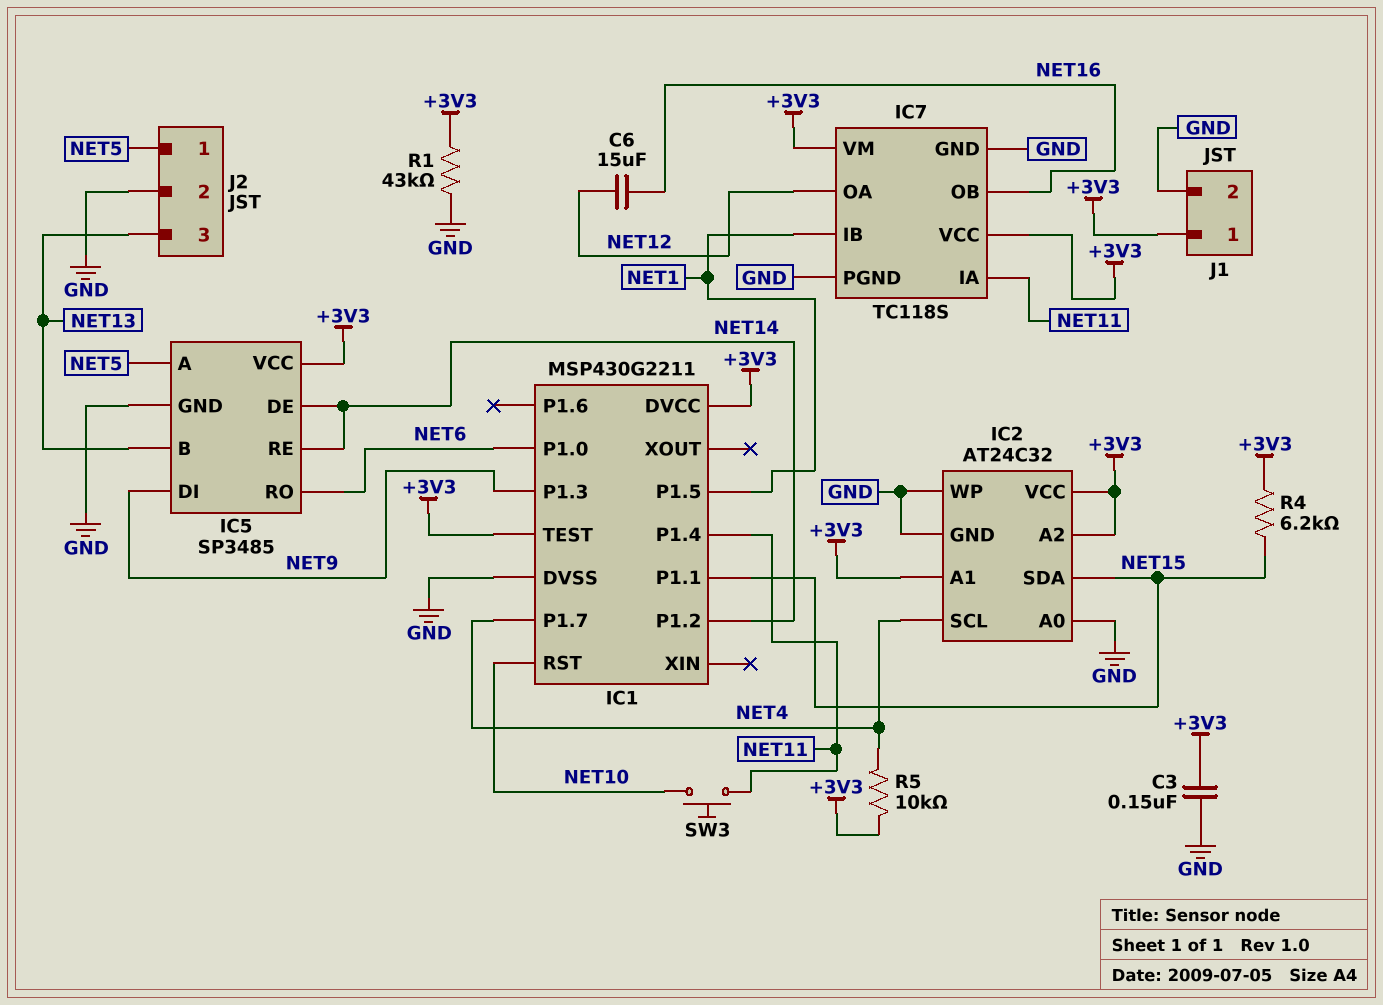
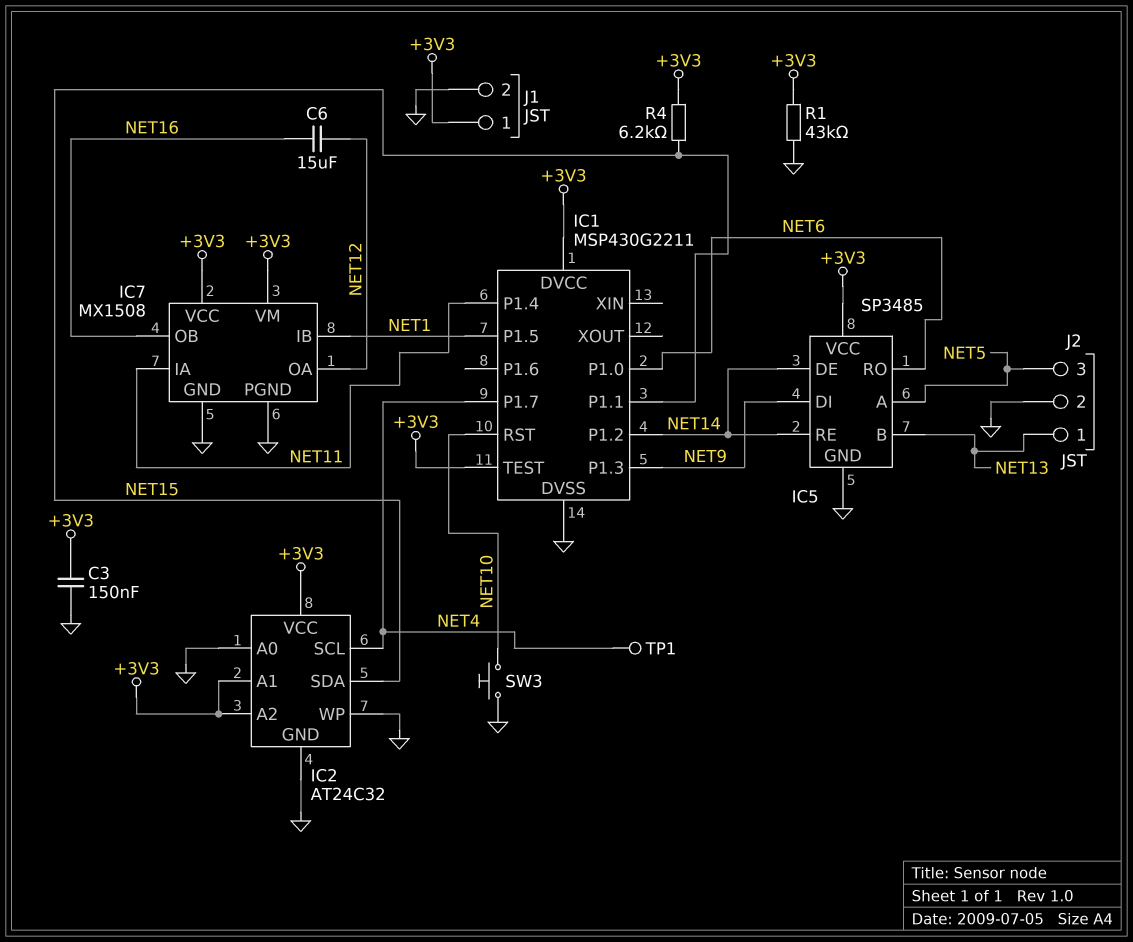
IC7: TC118S -> MX1508
J2 pin 1: NET5 -> NET13
J2 pin 3: NET13 -> NET5
R5: 10k (+3V3, NET4) -> none
SW3: button (NET10, NET11) -> button (GND, NET10)
TP1: none -> test point (NET4)

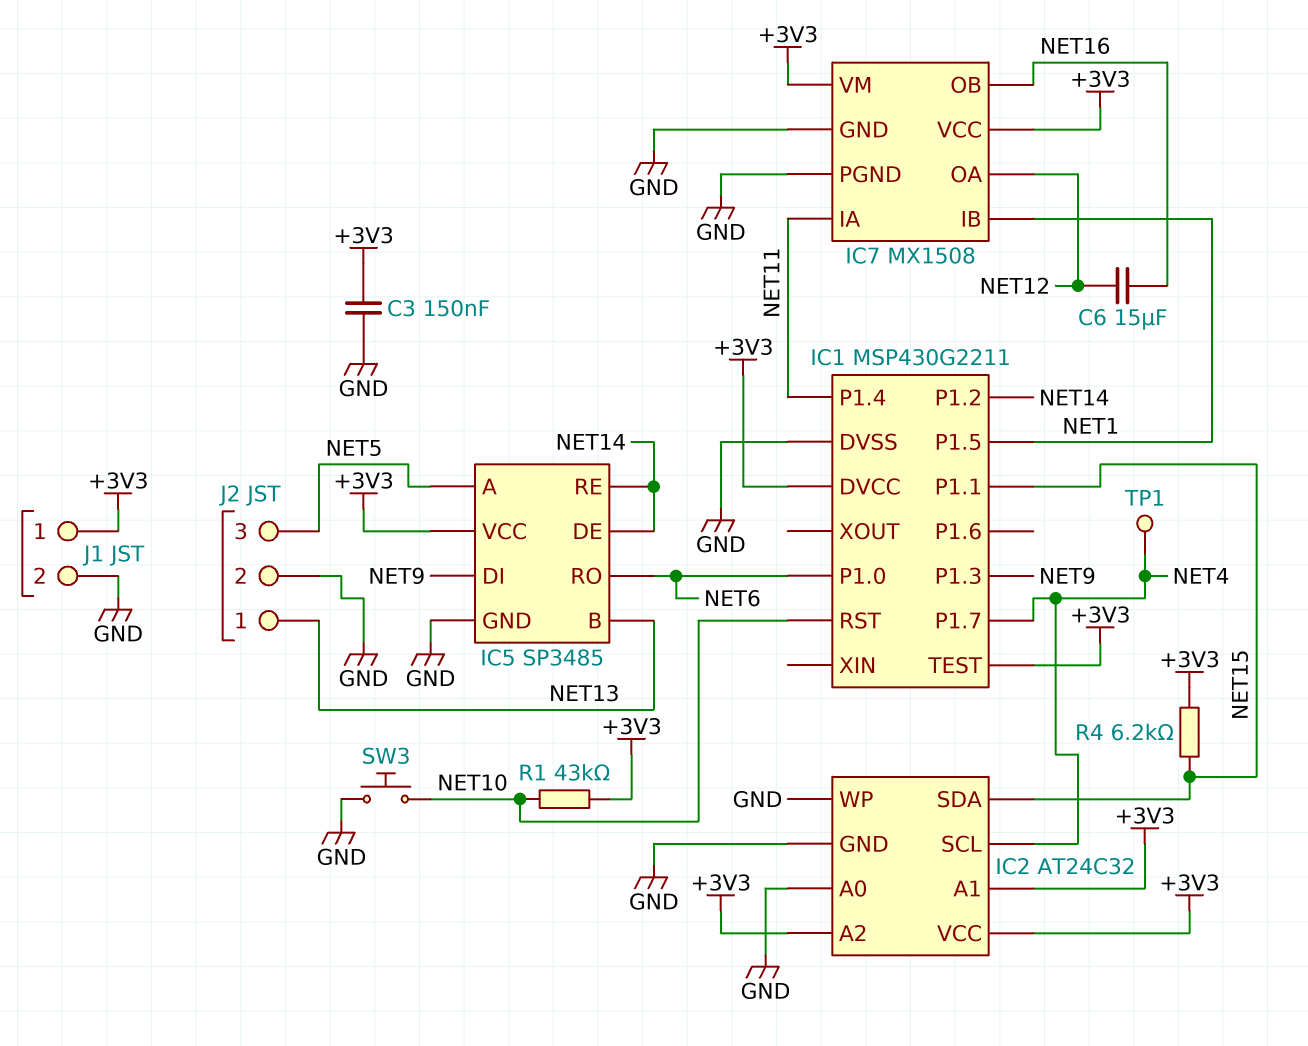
R1: 43k (+3V3, GND) -> 43k (+3V3, NET10)

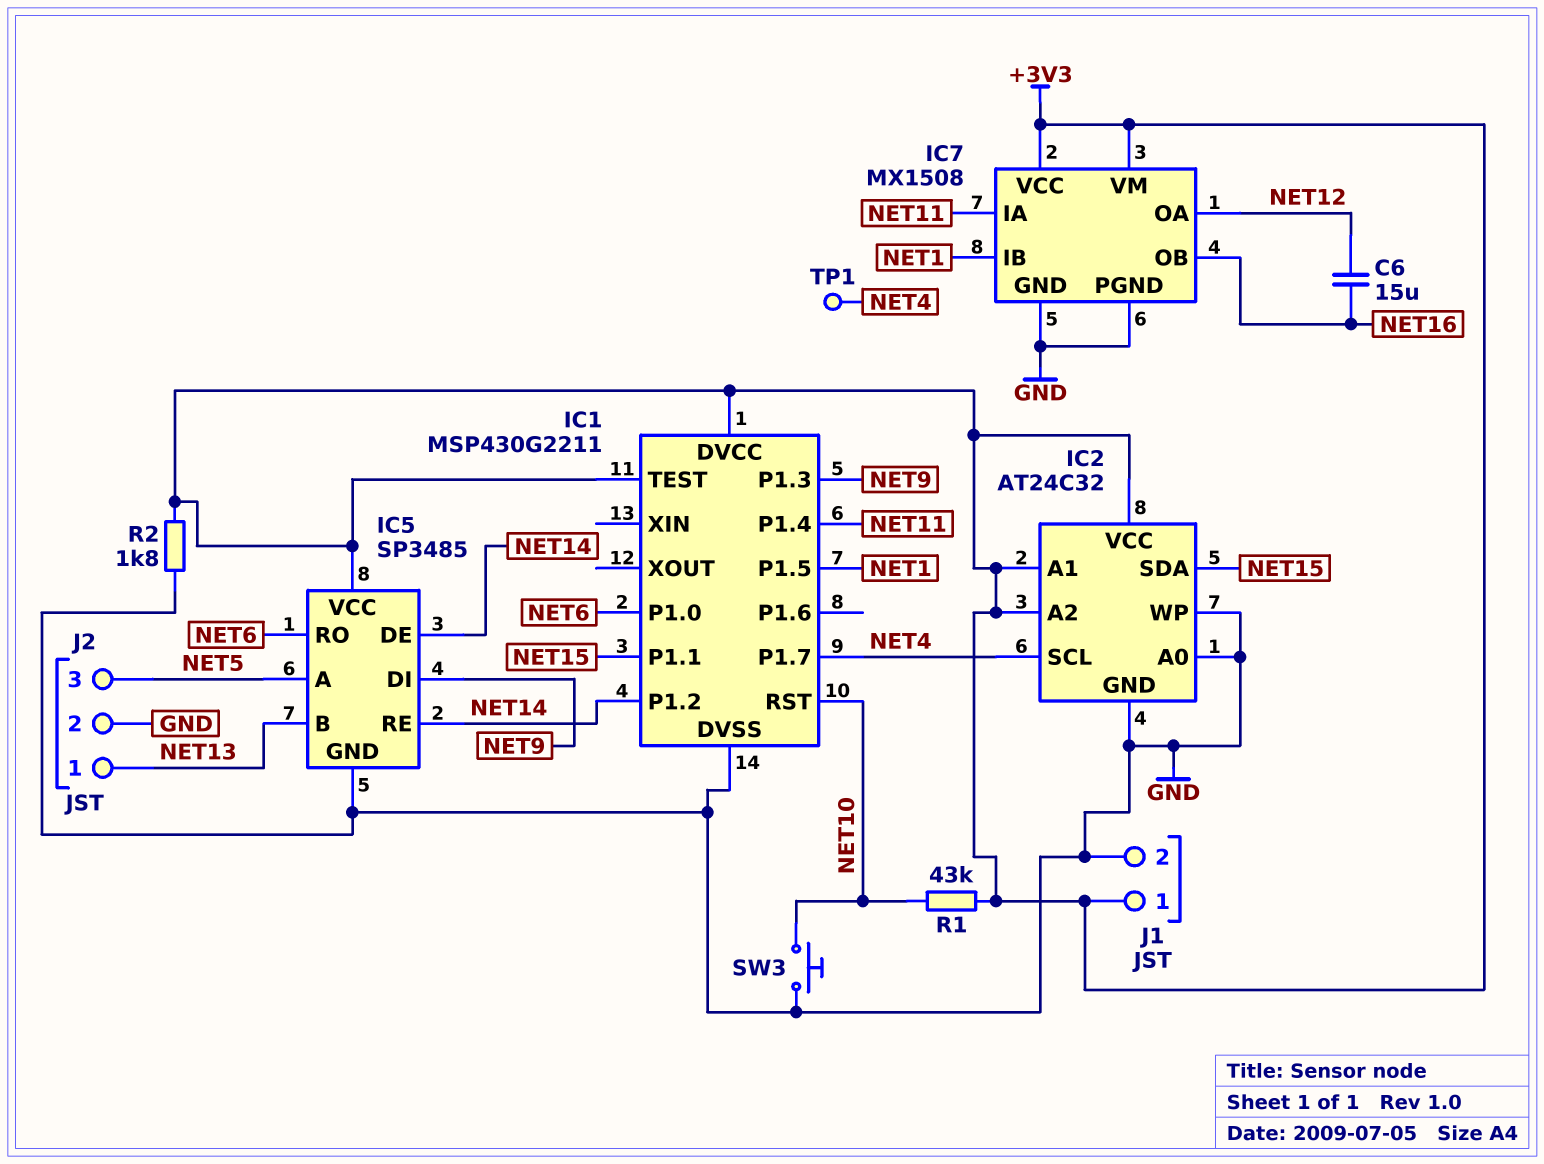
C3: 150nF (+3V3, GND) -> none
R2: none -> 1.8k (+3V3, GND)
R4: 6.2k (+3V3, NET15) -> none

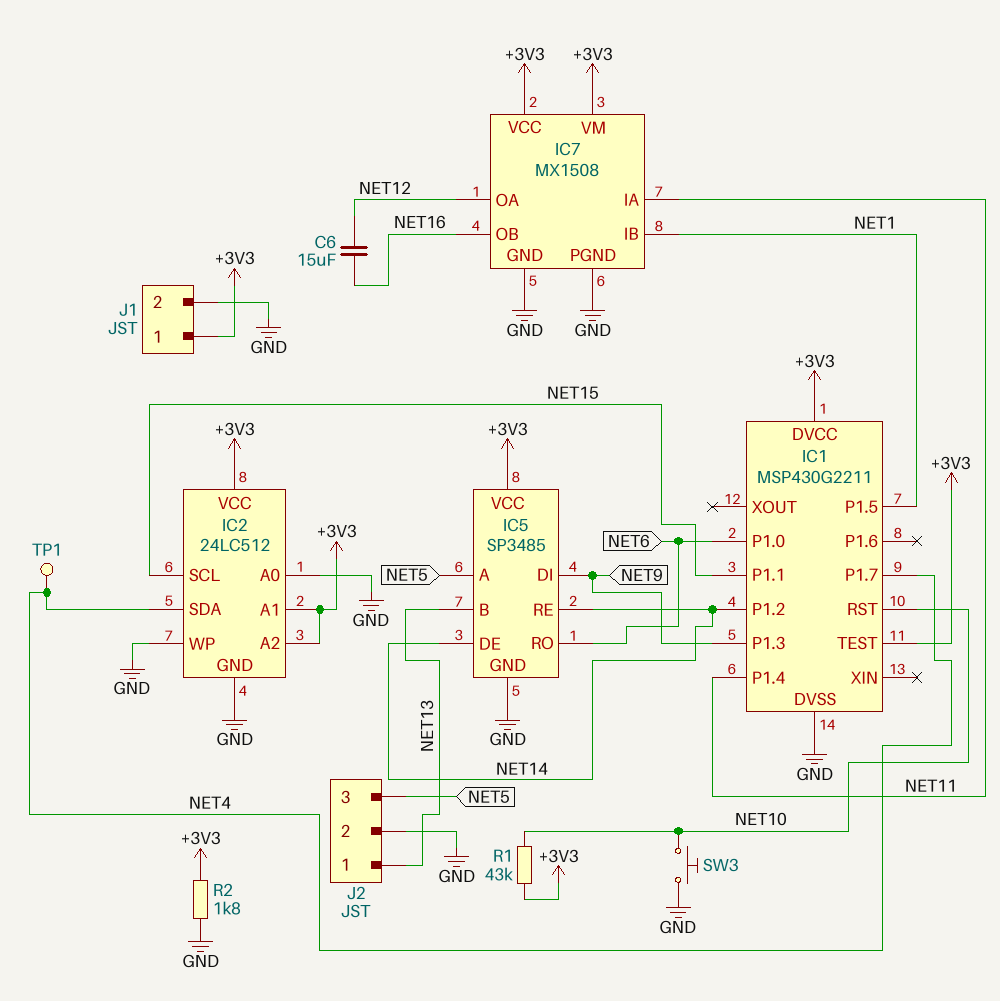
IC2: AT24C32 -> 24LC512
IC2 pin SCL: NET4 -> NET15
IC2 pin SDA: NET15 -> NET4

